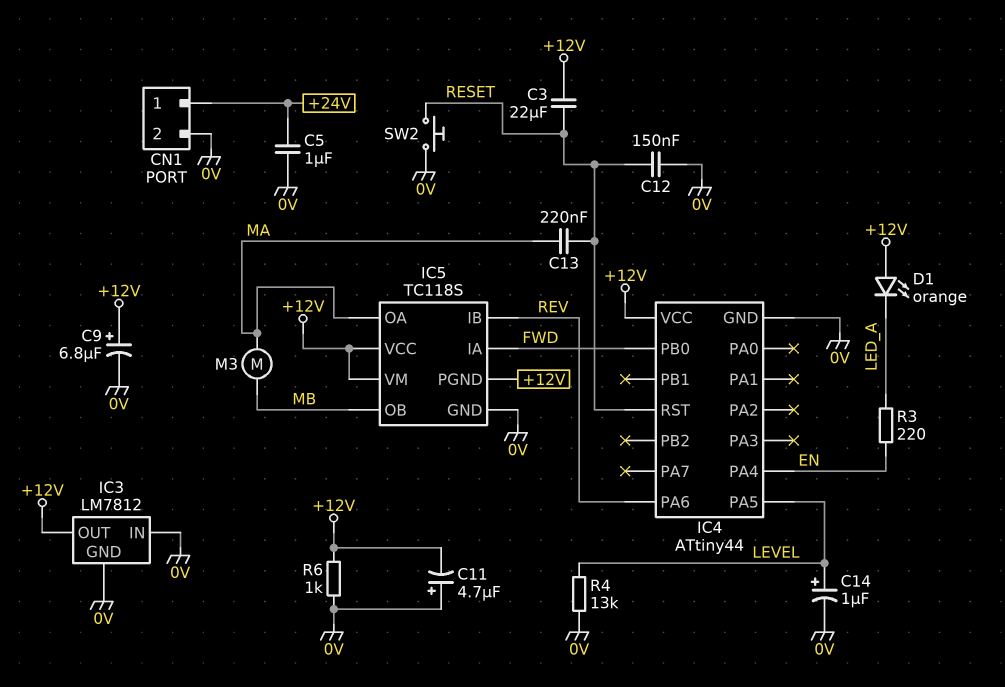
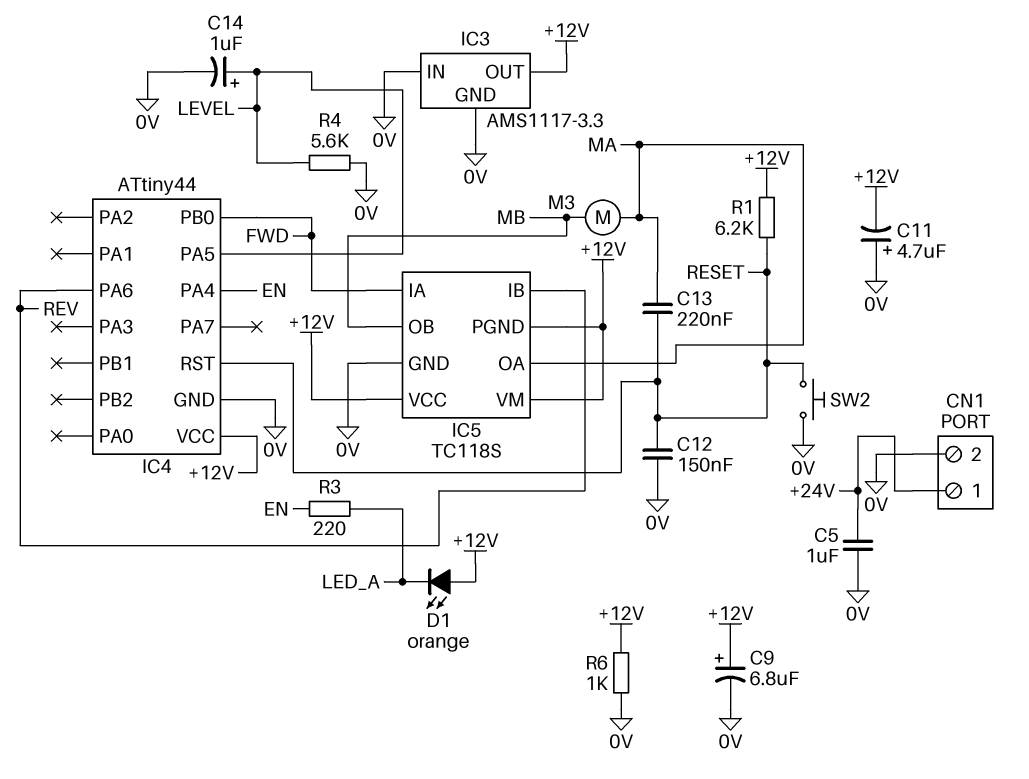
C3: 22uF (+12V, RESET) -> none
IC3: LM7812 -> AMS1117-3.3
R1: none -> 6.2k (+12V, RESET)
R4: 13k (0V, LEVEL) -> 5.6k (0V, LEVEL)

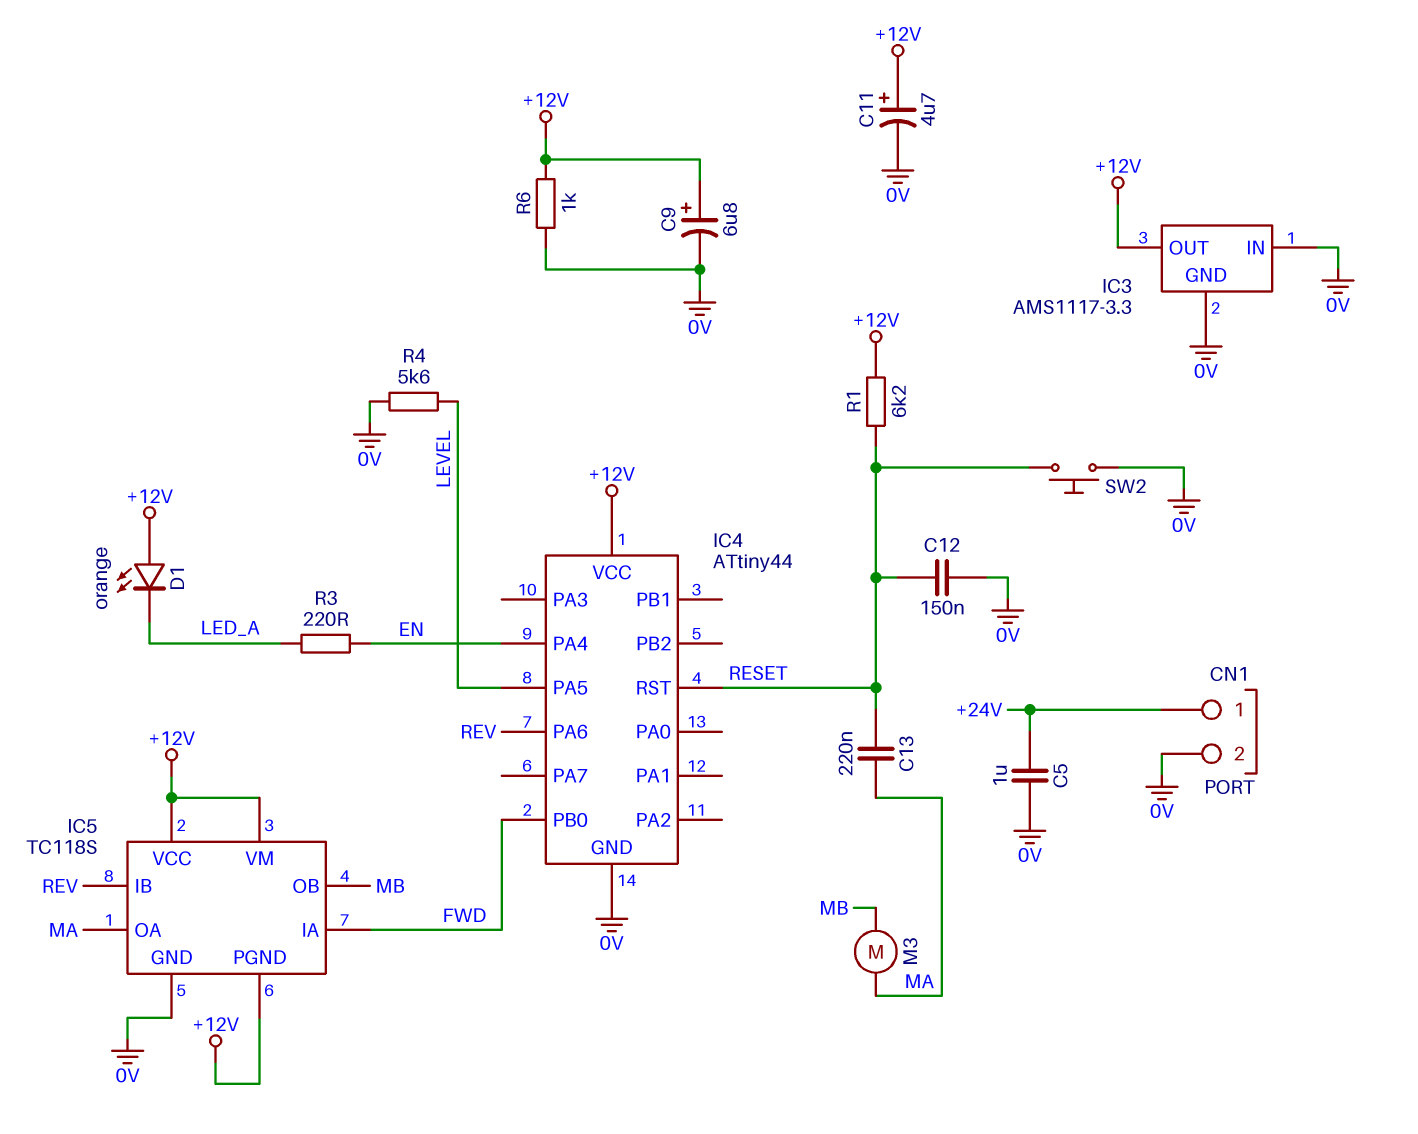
C11: 4.7uF (plus 0V, minus +12V) -> 4.7uF (plus +12V, minus 0V)
C14: 1uF (plus LEVEL, minus 0V) -> none

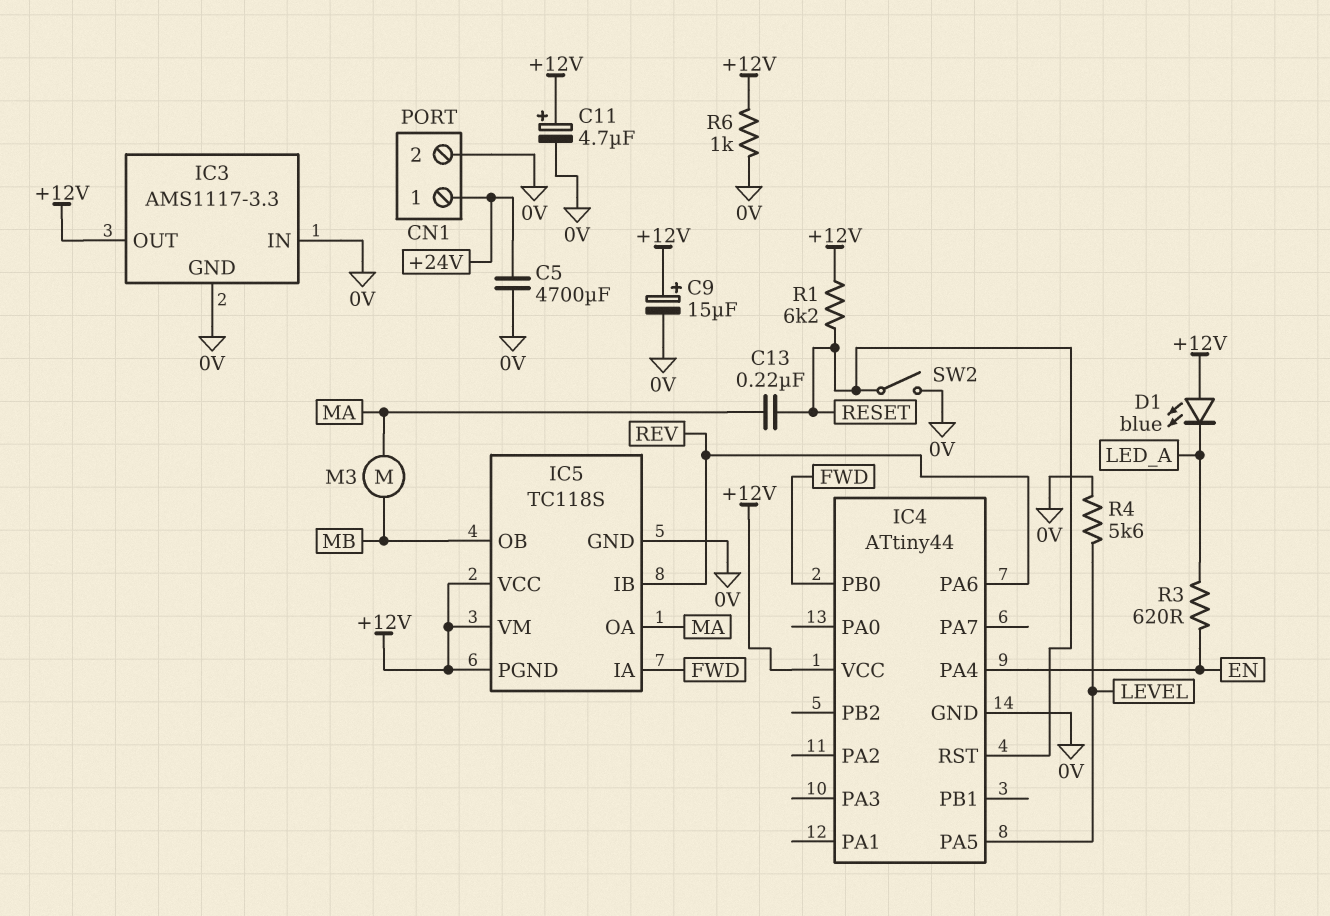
C5: 1uF (+24V, 0V) -> 4700uF (+24V, 0V)
C9: 6.8uF (plus +12V, minus 0V) -> 15uF (plus +12V, minus 0V)
C12: 150nF (0V, RESET) -> none
D1: LED orange (A +12V, K LED_A) -> LED blue (A +12V, K LED_A)
R3: 220 (EN, LED_A) -> 620 (EN, LED_A)
SW2: button (0V, RESET) -> switch (0V, RESET)

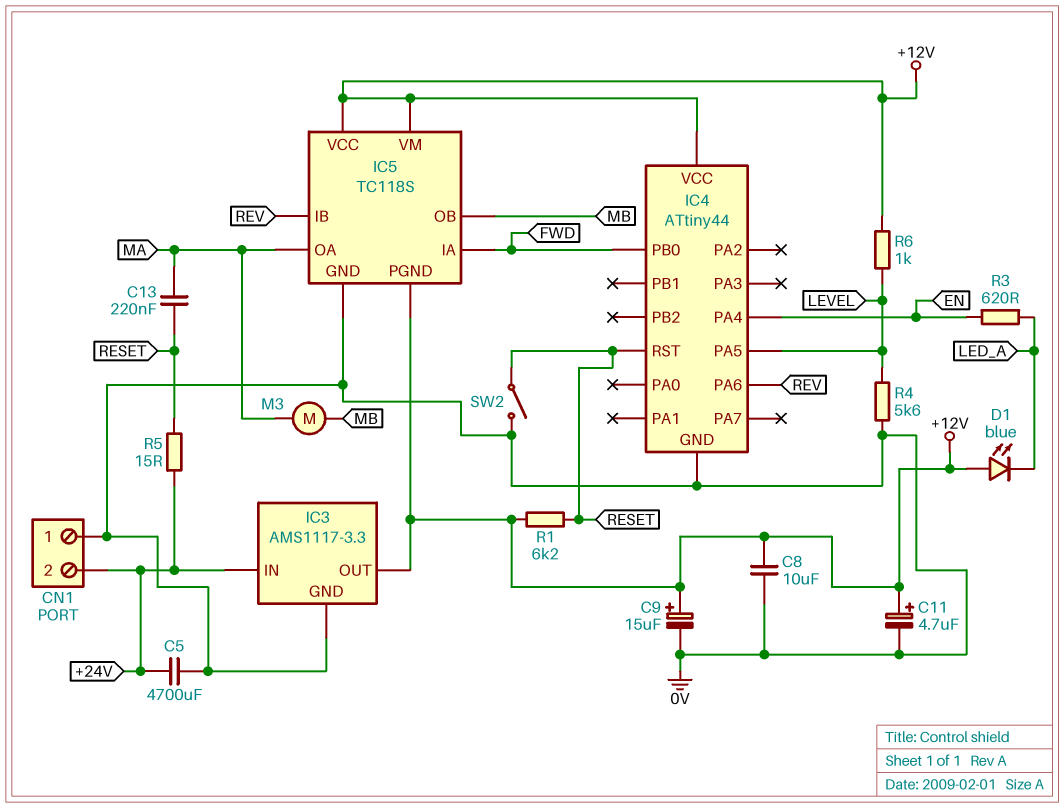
C8: none -> 10uF (+12V, 0V)
CN1 pin 1: +24V -> 0V
CN1 pin 2: 0V -> +24V
IC3 pin IN: 0V -> +24V
R5: none -> 15 (+24V, RESET)
R6: 1k (+12V, 0V) -> 1k (+12V, LEVEL)

